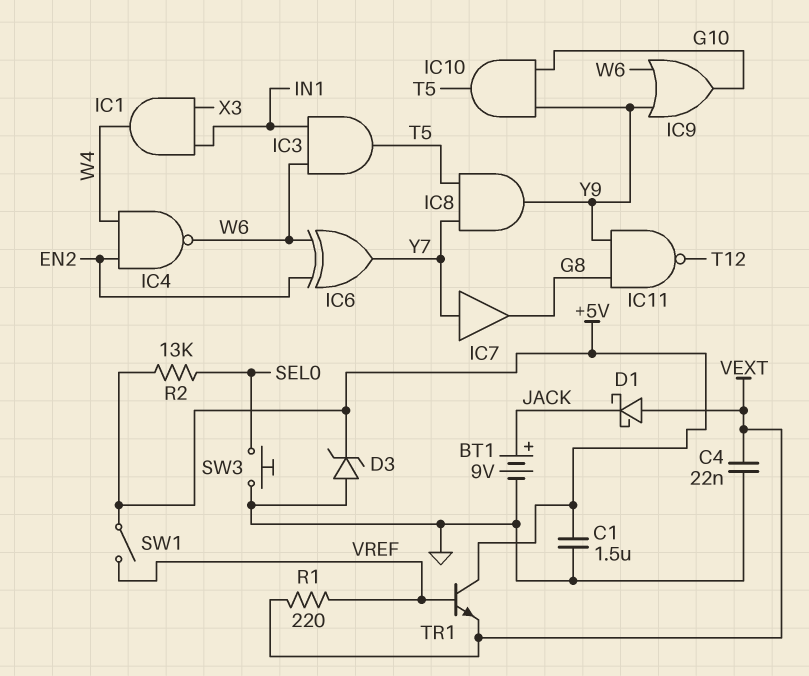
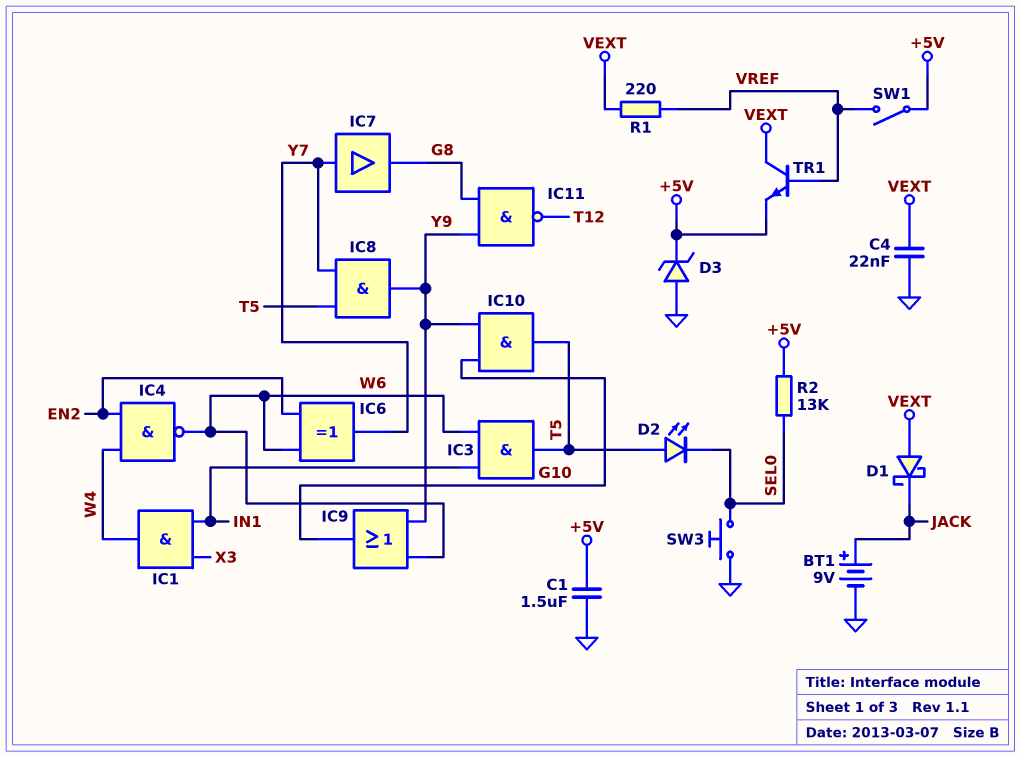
D2: none -> LED (A T5, K SEL0)
TR1: NPN (B VREF, C +5V, E VEXT) -> NPN (B VREF, C VEXT, E +5V)

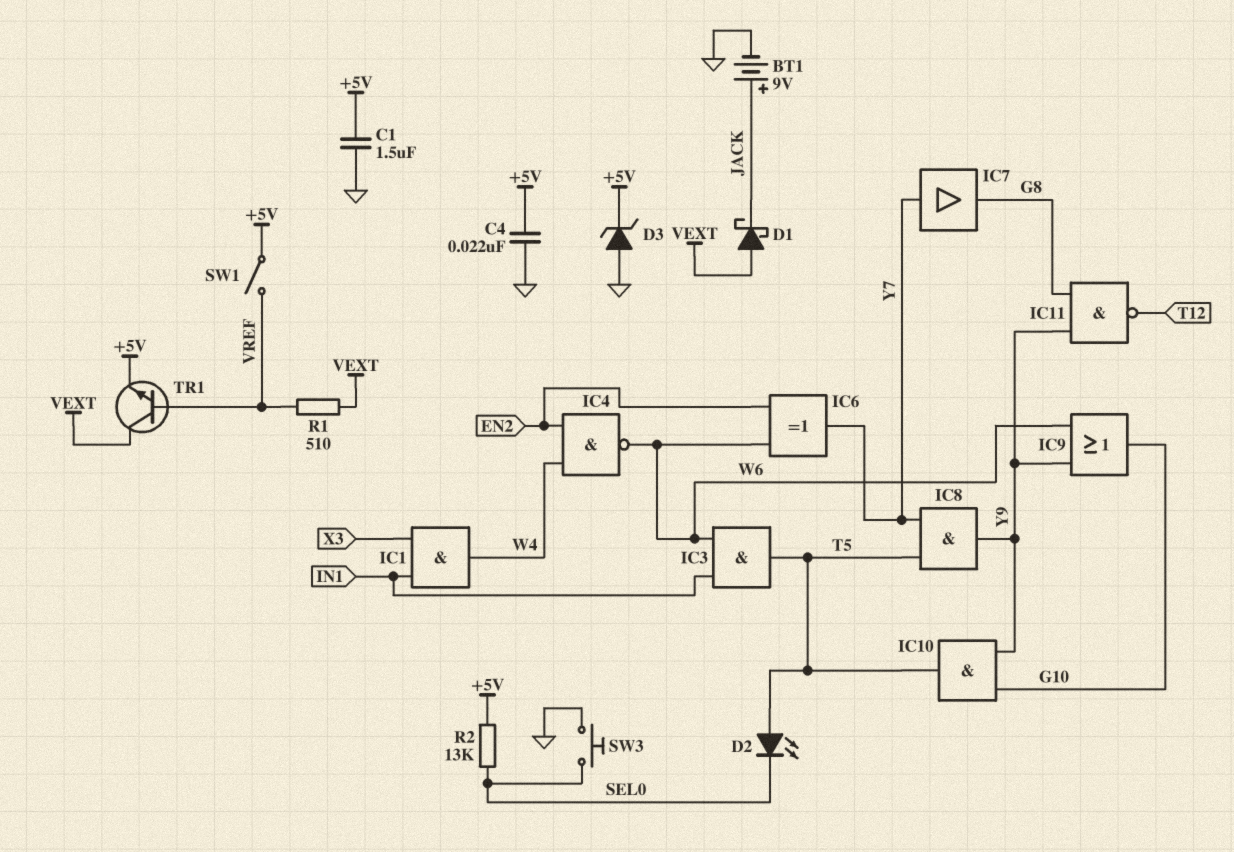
C4: 22nF (GND, VEXT) -> 22nF (+5V, GND)
R1: 220 (VEXT, VREF) -> 510 (VEXT, VREF)

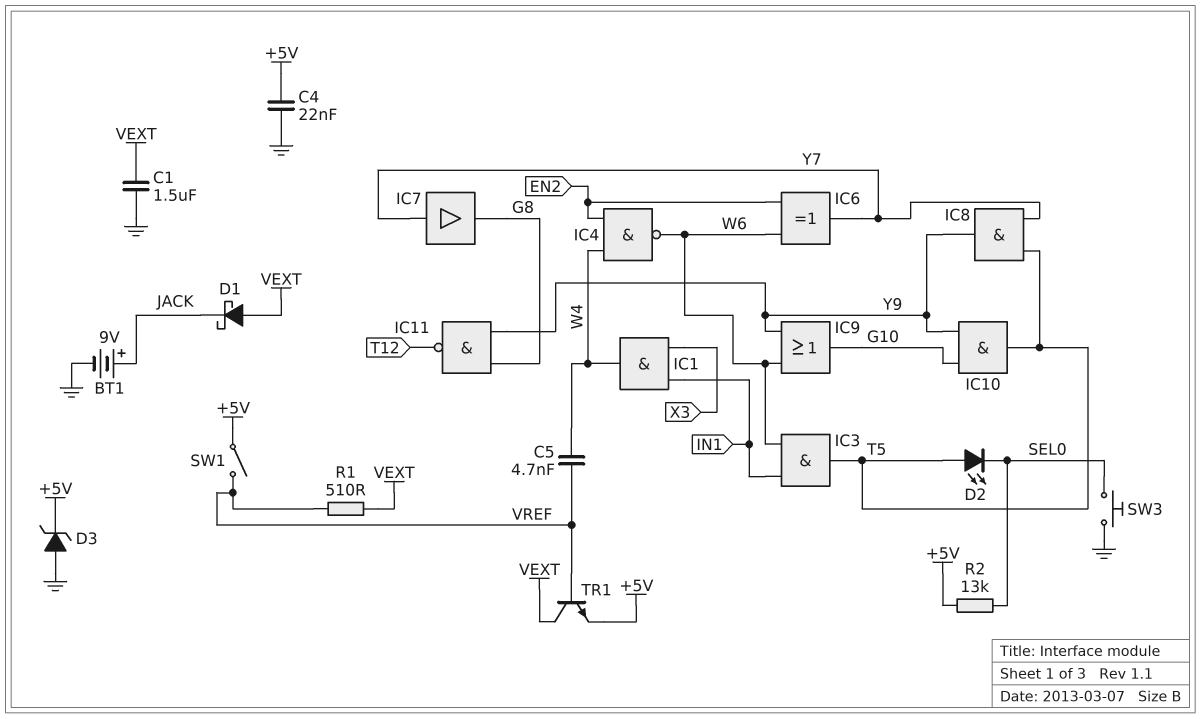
C1: 1.5uF (+5V, GND) -> 1.5uF (GND, VEXT)
C5: none -> 4.7nF (VREF, W4)

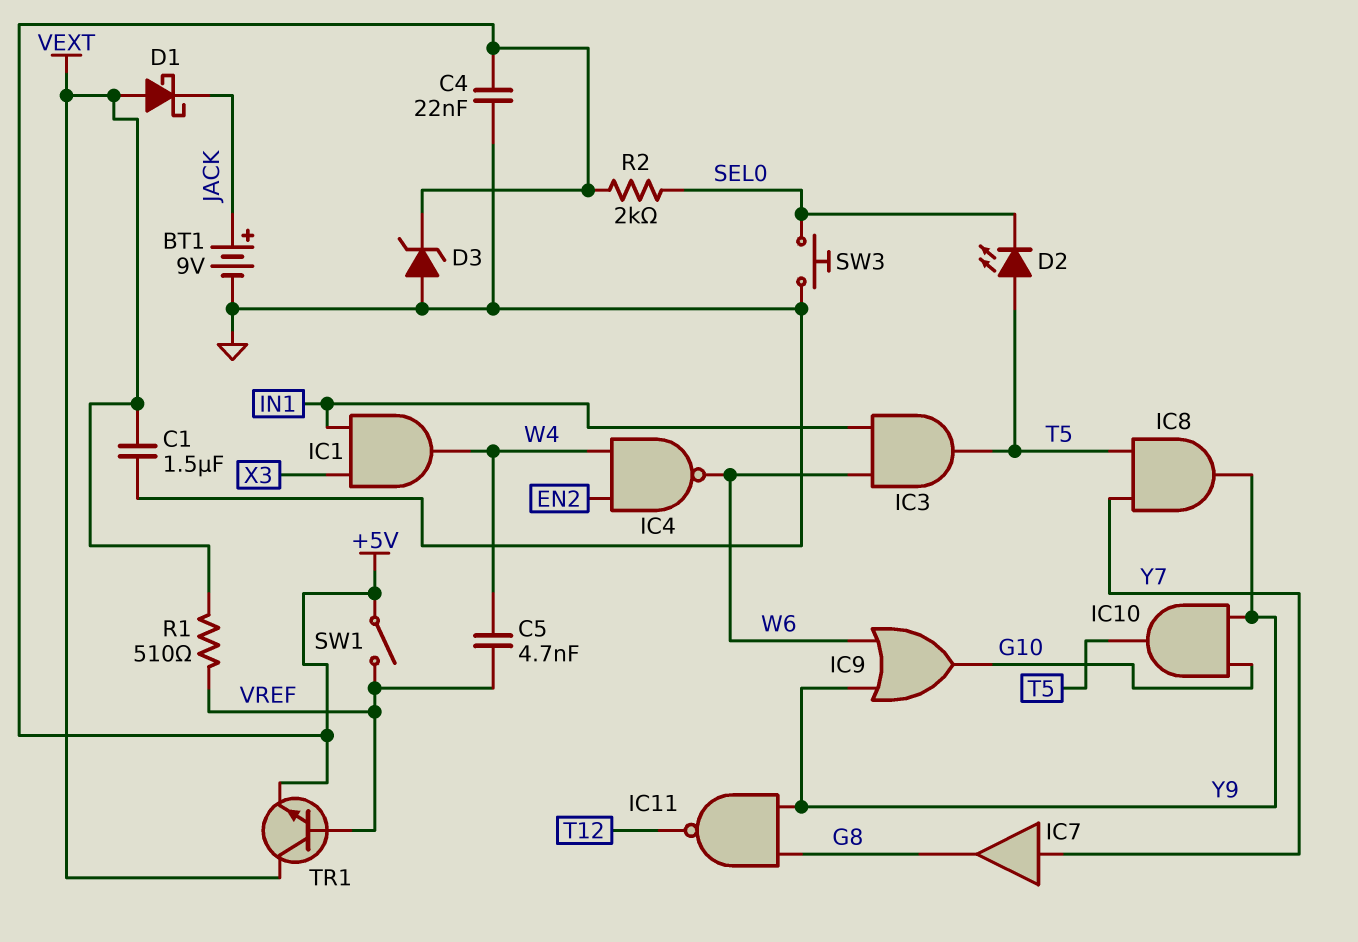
IC6: XOR (in EN2, in W6, out Y7) -> none
R2: 13k (+5V, SEL0) -> 2k (+5V, SEL0)

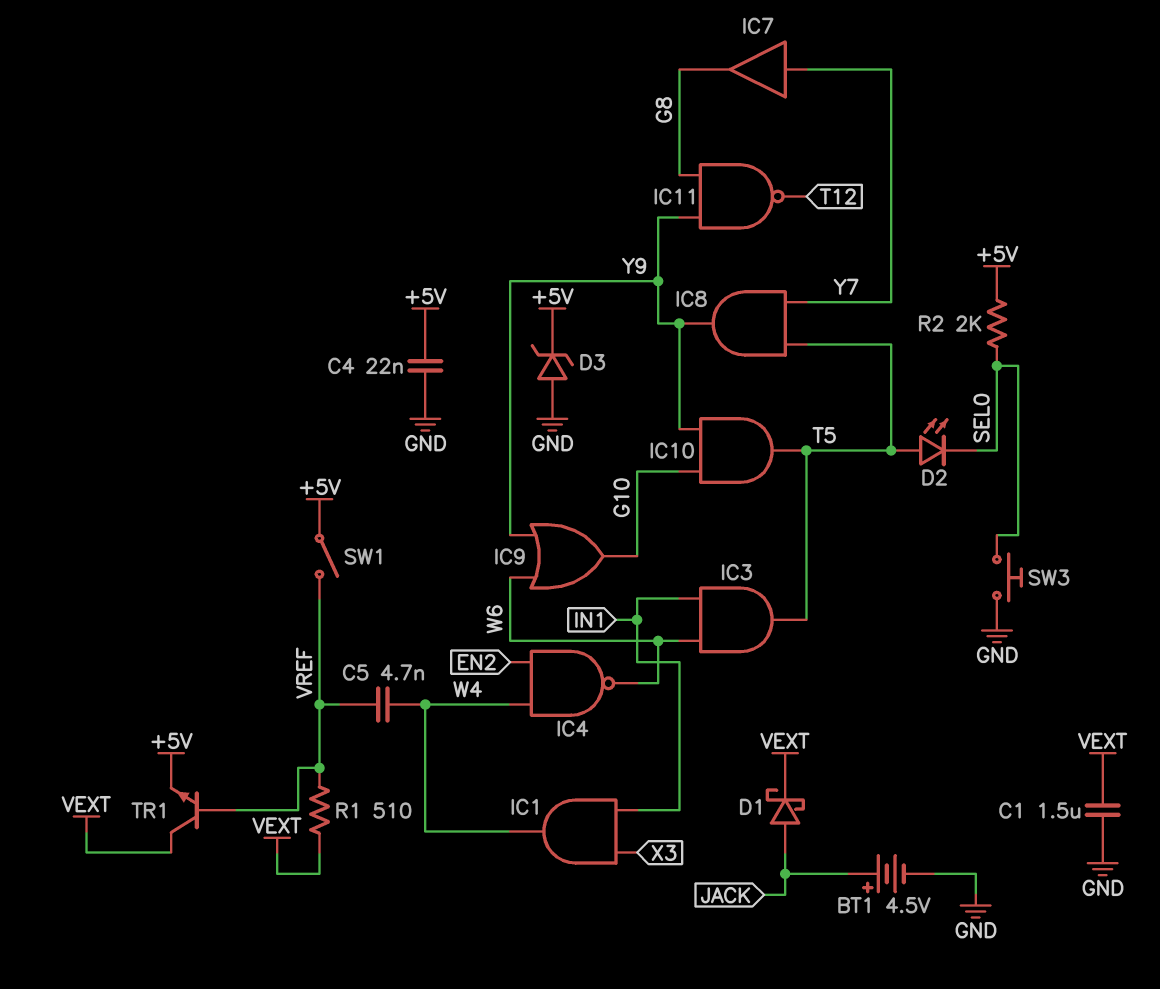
BT1: 9V (plus JACK, minus GND) -> 4.5V (plus JACK, minus GND)
D1: schottky (A VEXT, K JACK) -> schottky (A JACK, K VEXT)

